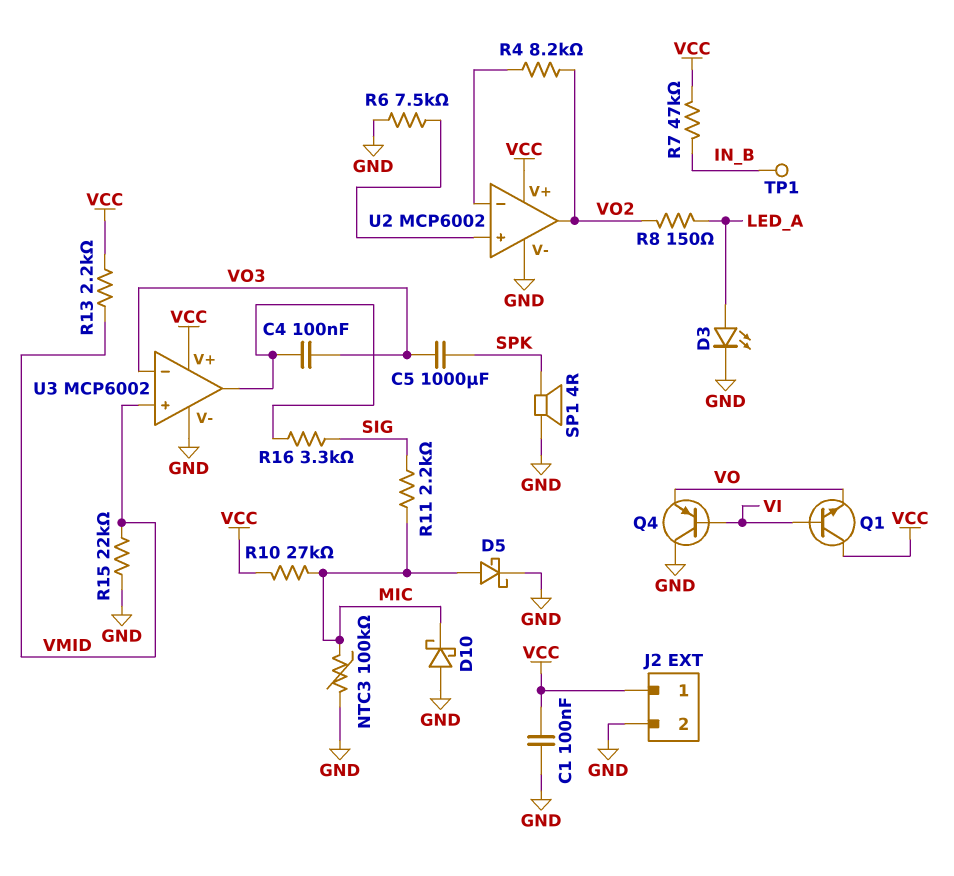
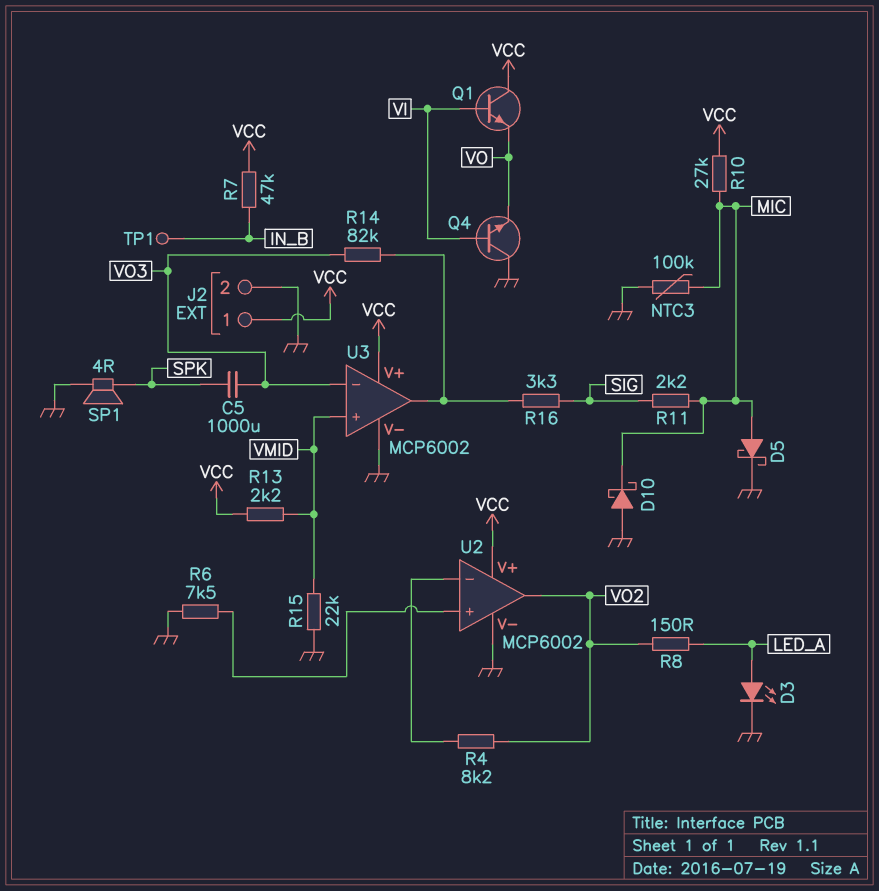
C1: 100nF (GND, VCC) -> none
C4: 100nF (U3/out, VO3) -> none
Q4: PNP (B VI, C GND, E VO) -> NPN (B VI, C GND, E VO)
R14: none -> 82k (U3/out, VO3)

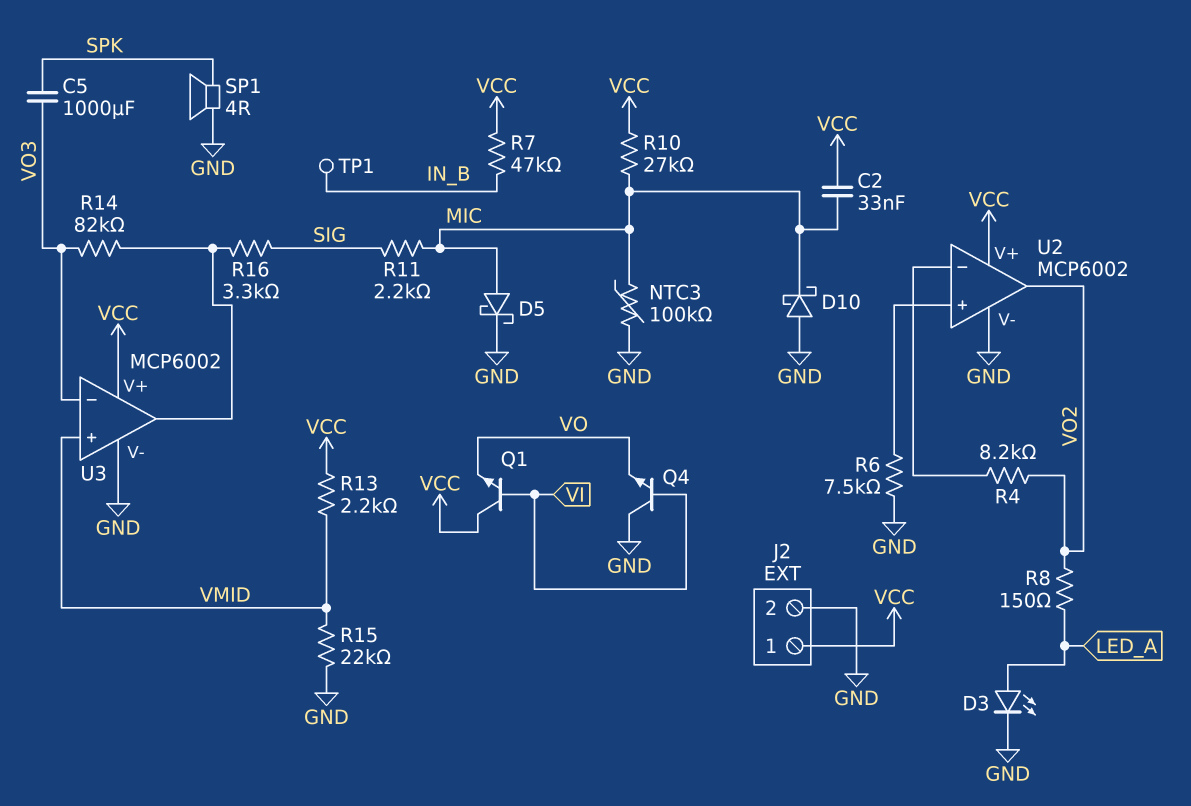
C2: none -> 33nF (MIC, VCC)

